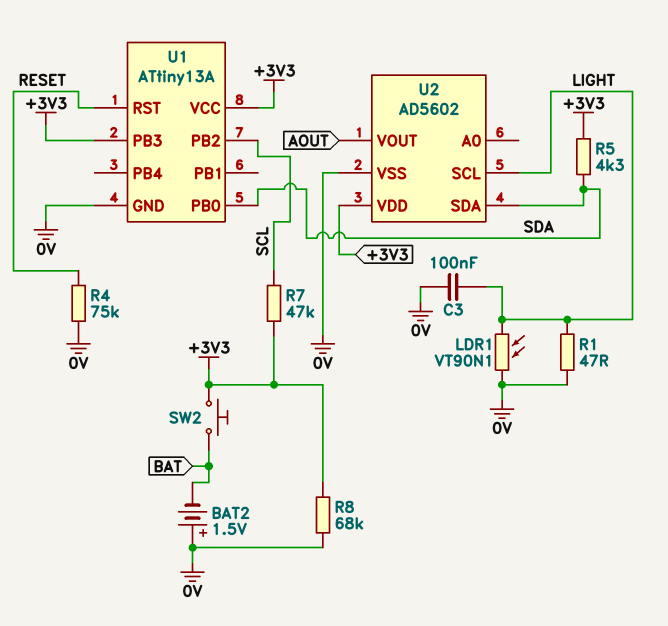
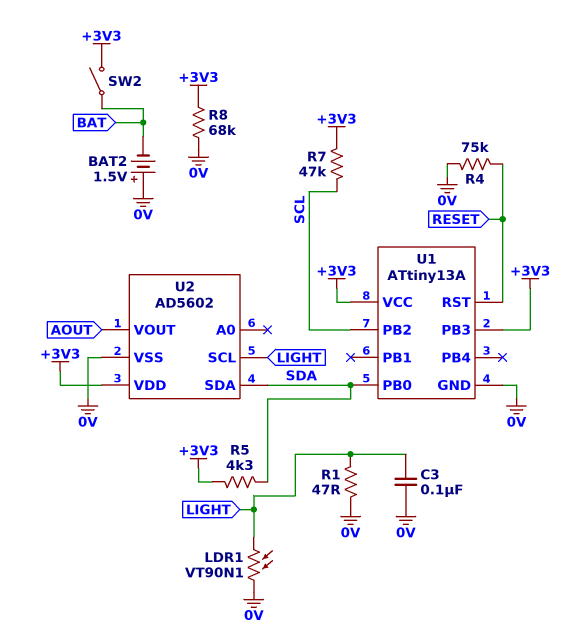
SW2: button (+3V3, BAT) -> switch (+3V3, BAT)

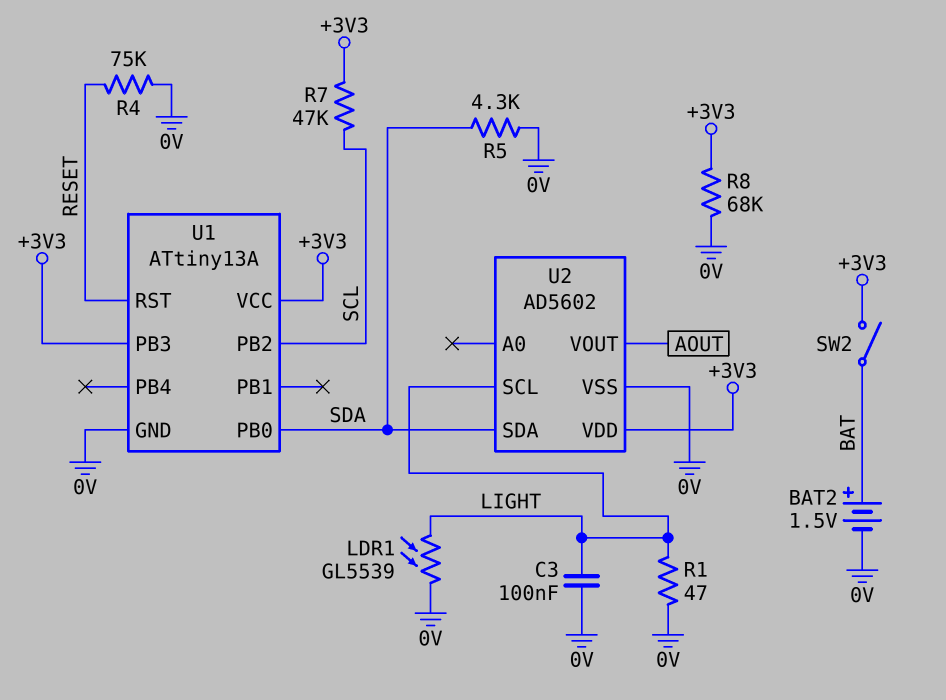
BAT2: 1.5V (plus 0V, minus BAT) -> 1.5V (plus BAT, minus 0V)
LDR1: VT90N1 (0V, LIGHT) -> GL5539 (0V, LIGHT)
R5: 4.3k (+3V3, SDA) -> 4.3k (0V, SDA)

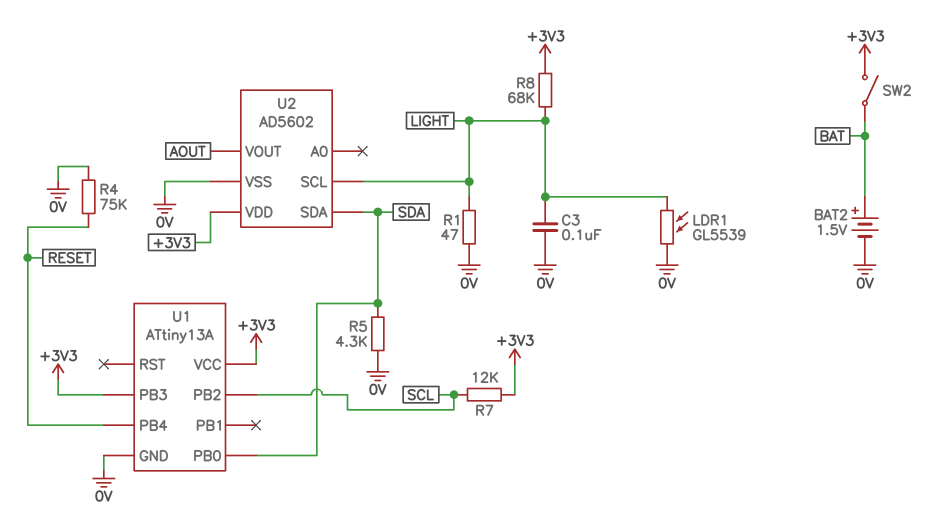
R7: 47k (+3V3, SCL) -> 12k (+3V3, SCL)
R8: 68k (+3V3, 0V) -> 68k (+3V3, LIGHT)
U1 pin PB4: none -> RESET
U1 pin RST: RESET -> none

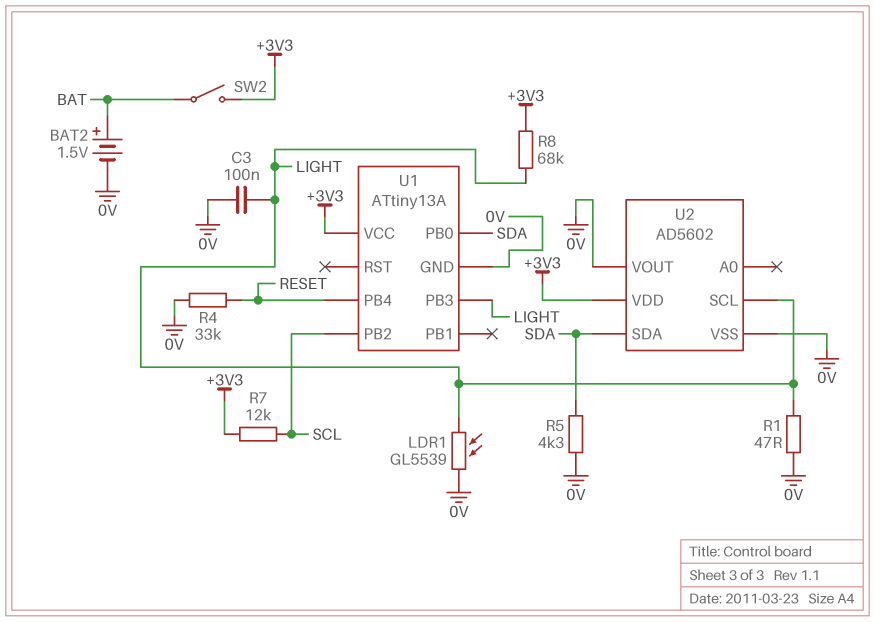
R4: 75k (0V, RESET) -> 33k (0V, RESET)
U1 pin PB3: +3V3 -> LIGHT
U2 pin VOUT: AOUT -> 0V

